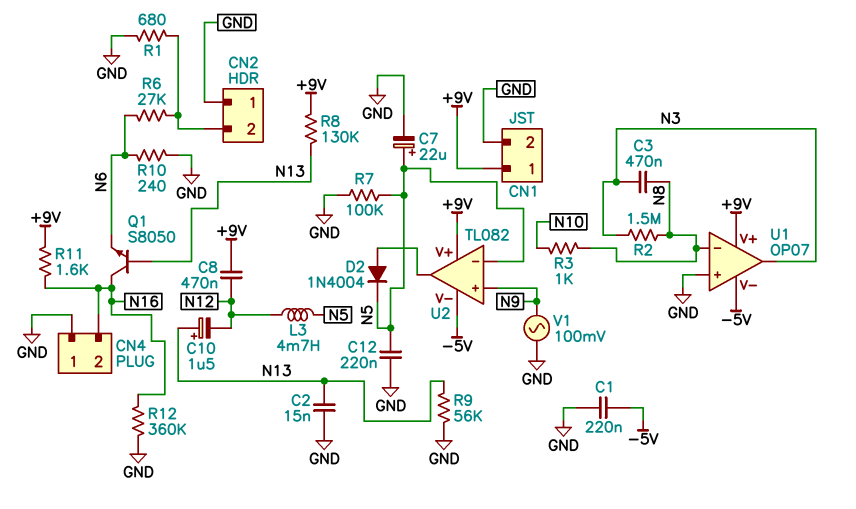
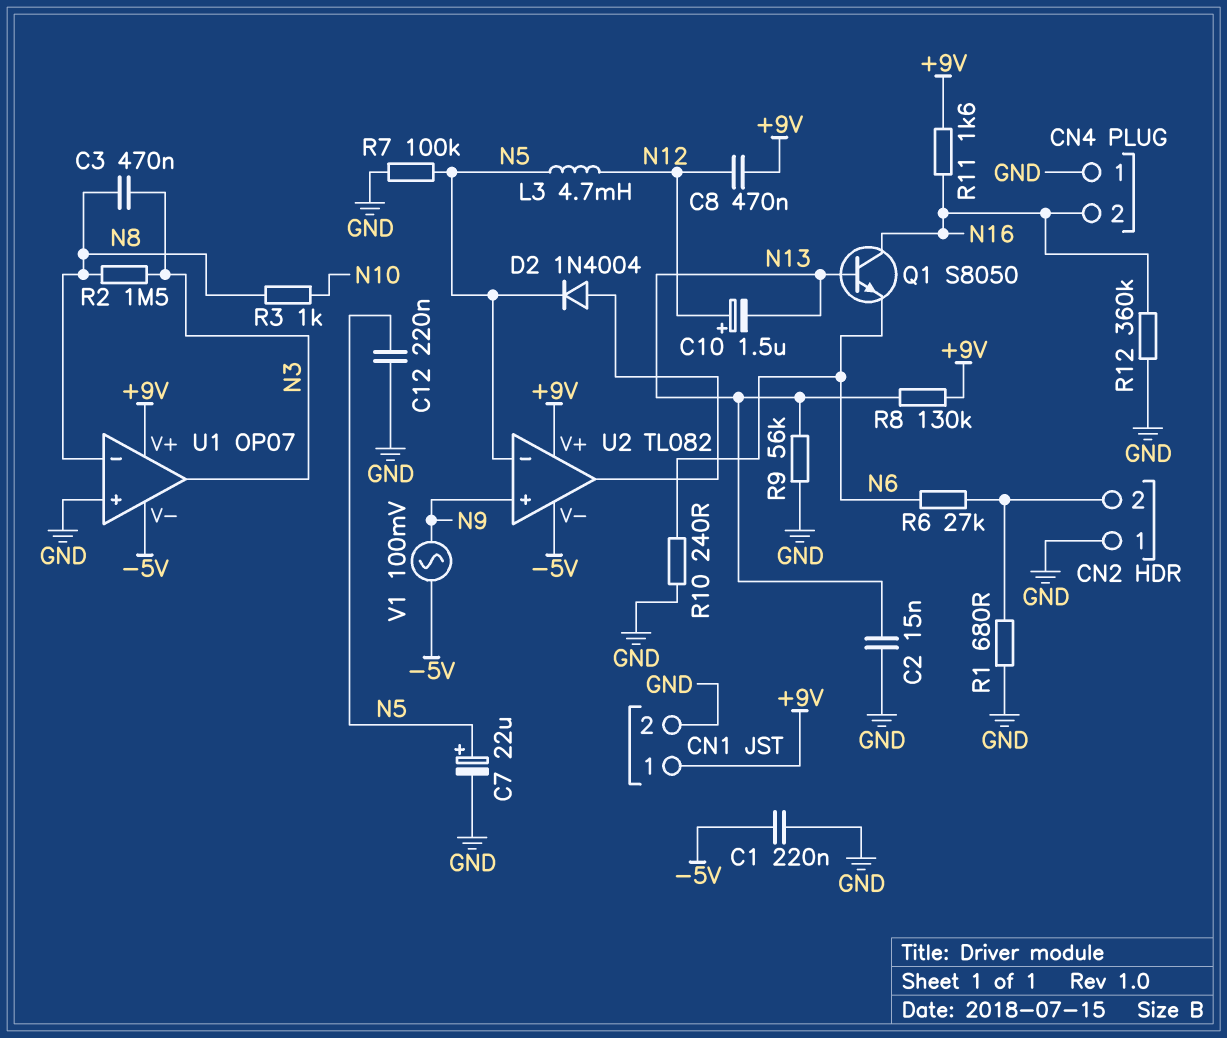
C10: 1.5uF (plus N13, minus N12) -> 1.5uF (plus N12, minus N13)
V1: AC 100mV (GND, N9) -> AC 100mV (-5V, N9)

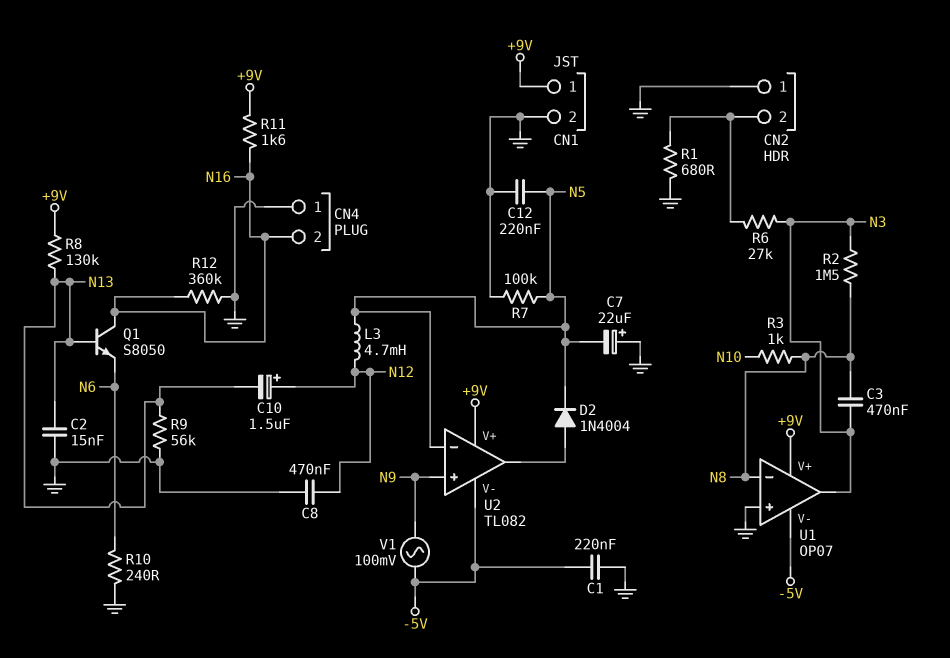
C7: 22uF (plus N5, minus GND) -> 22uF (plus GND, minus N5)
C8: 470nF (+9V, N12) -> 470nF (GND, N12)
R6: 27k (CN2/2, N6) -> 27k (CN2/2, N3)

